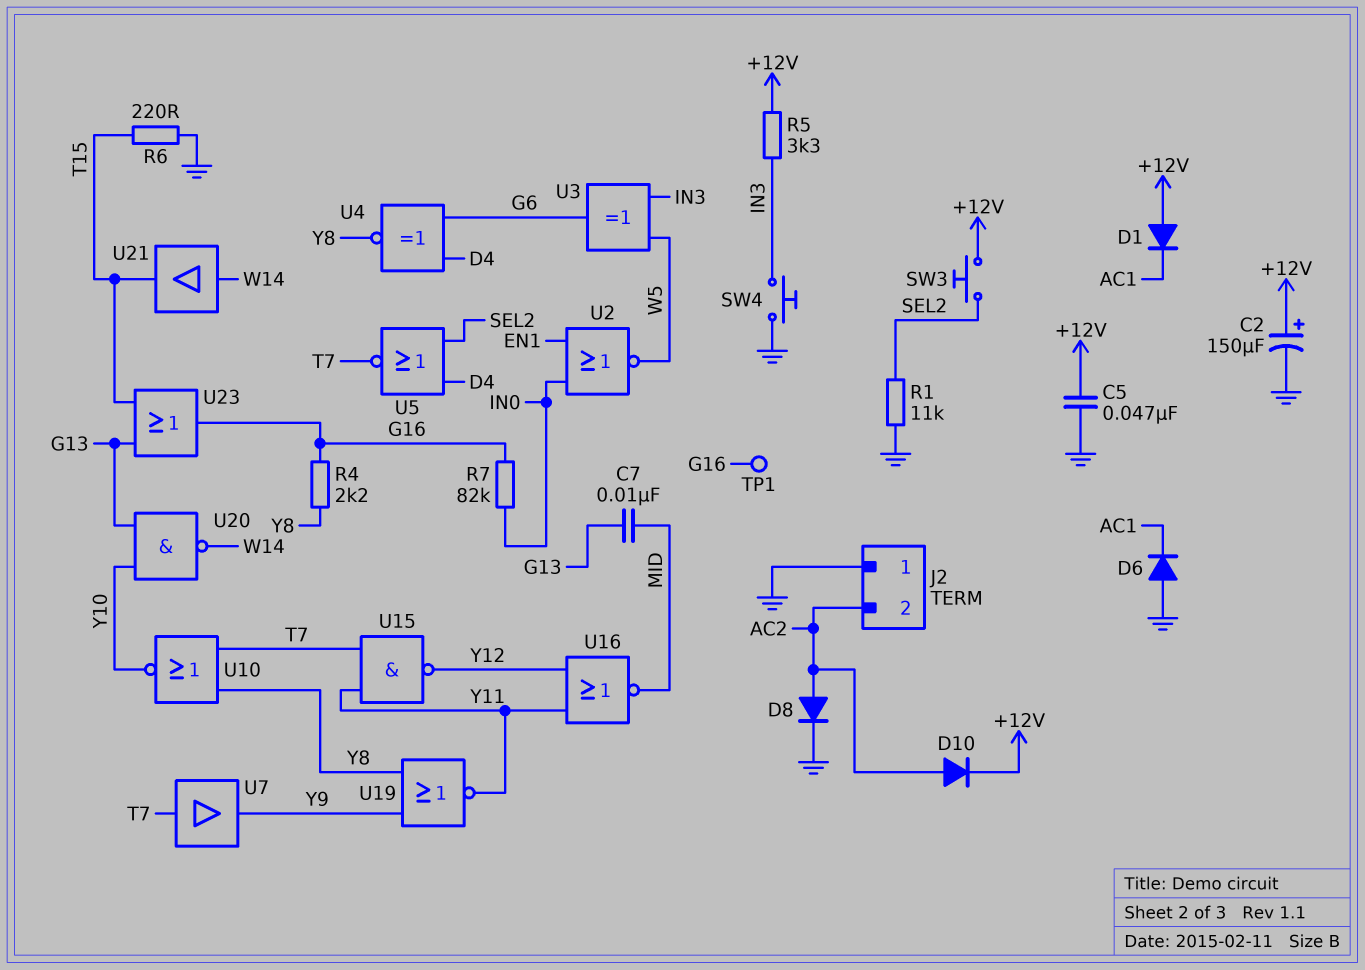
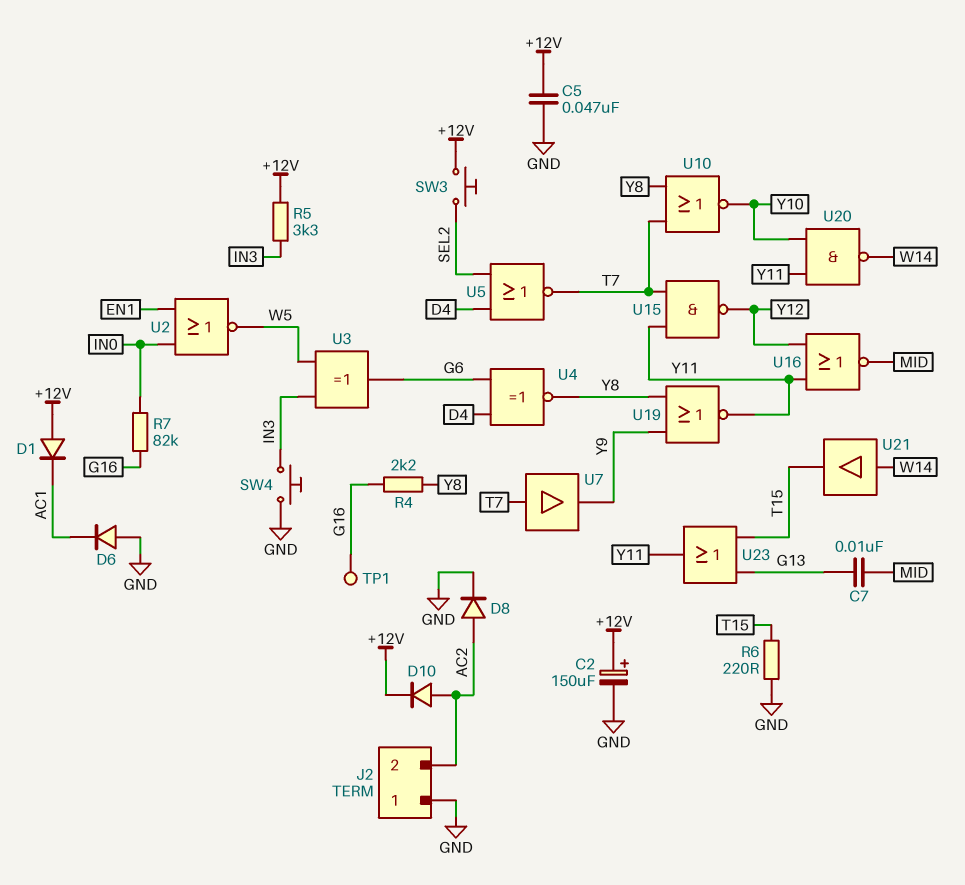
R1: 11k (GND, SEL2) -> none
U20: NAND (in G13, in Y10, out W14) -> NAND (in Y10, in Y11, out W14)
U23: OR (in G13, in T15, out G16) -> OR (in G13, in T15, out Y11)

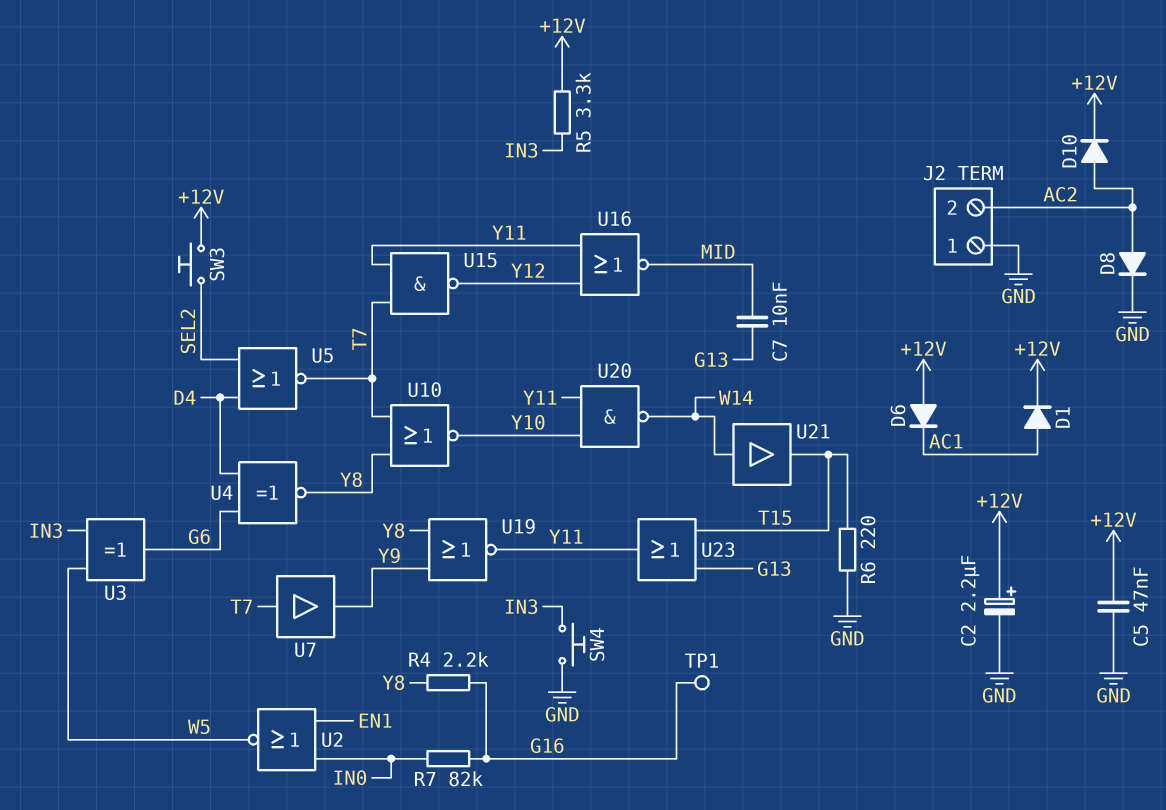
C2: 150uF (plus +12V, minus GND) -> 2.2uF (plus +12V, minus GND)
D1: diode (A +12V, K AC1) -> diode (A AC1, K +12V)
D6: diode (A GND, K AC1) -> diode (A +12V, K AC1)

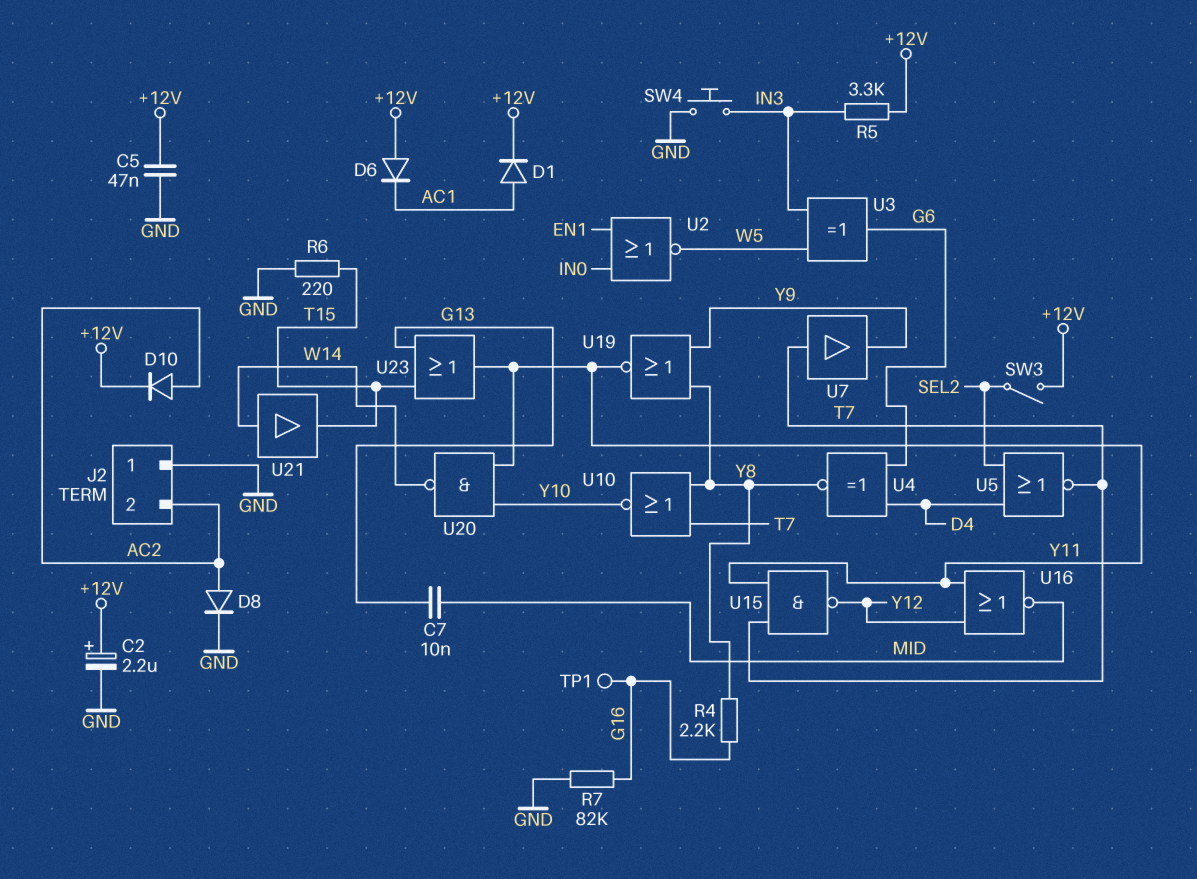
R7: 82k (G16, IN0) -> 82k (G16, GND)
SW3: button (+12V, SEL2) -> switch (+12V, SEL2)

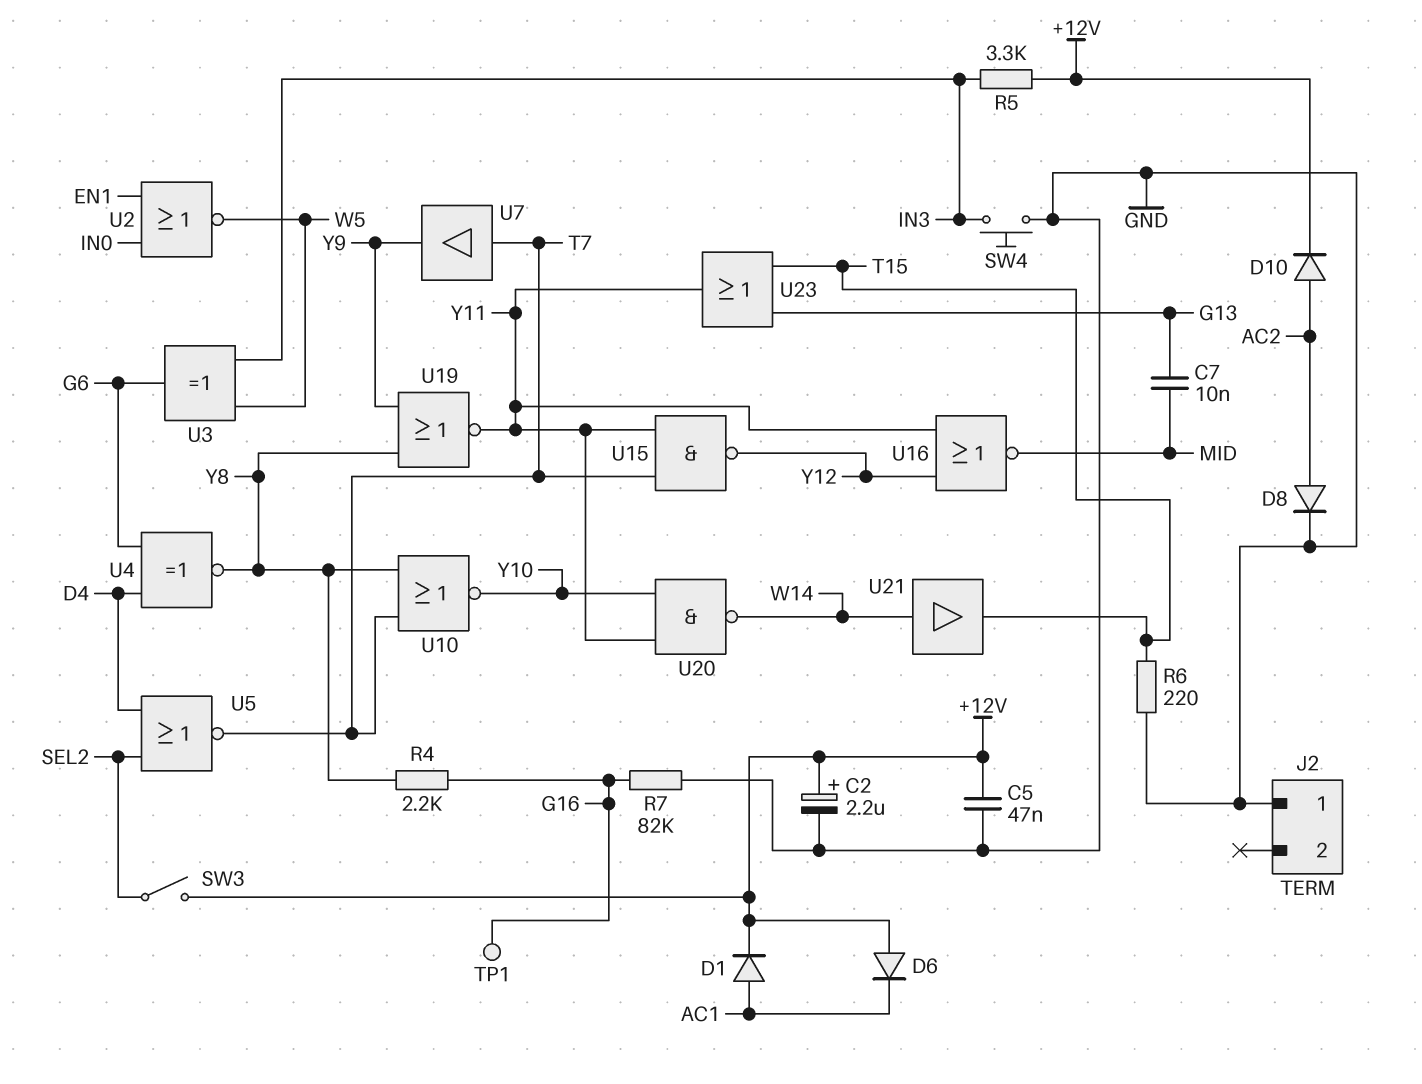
J2 pin 2: AC2 -> none

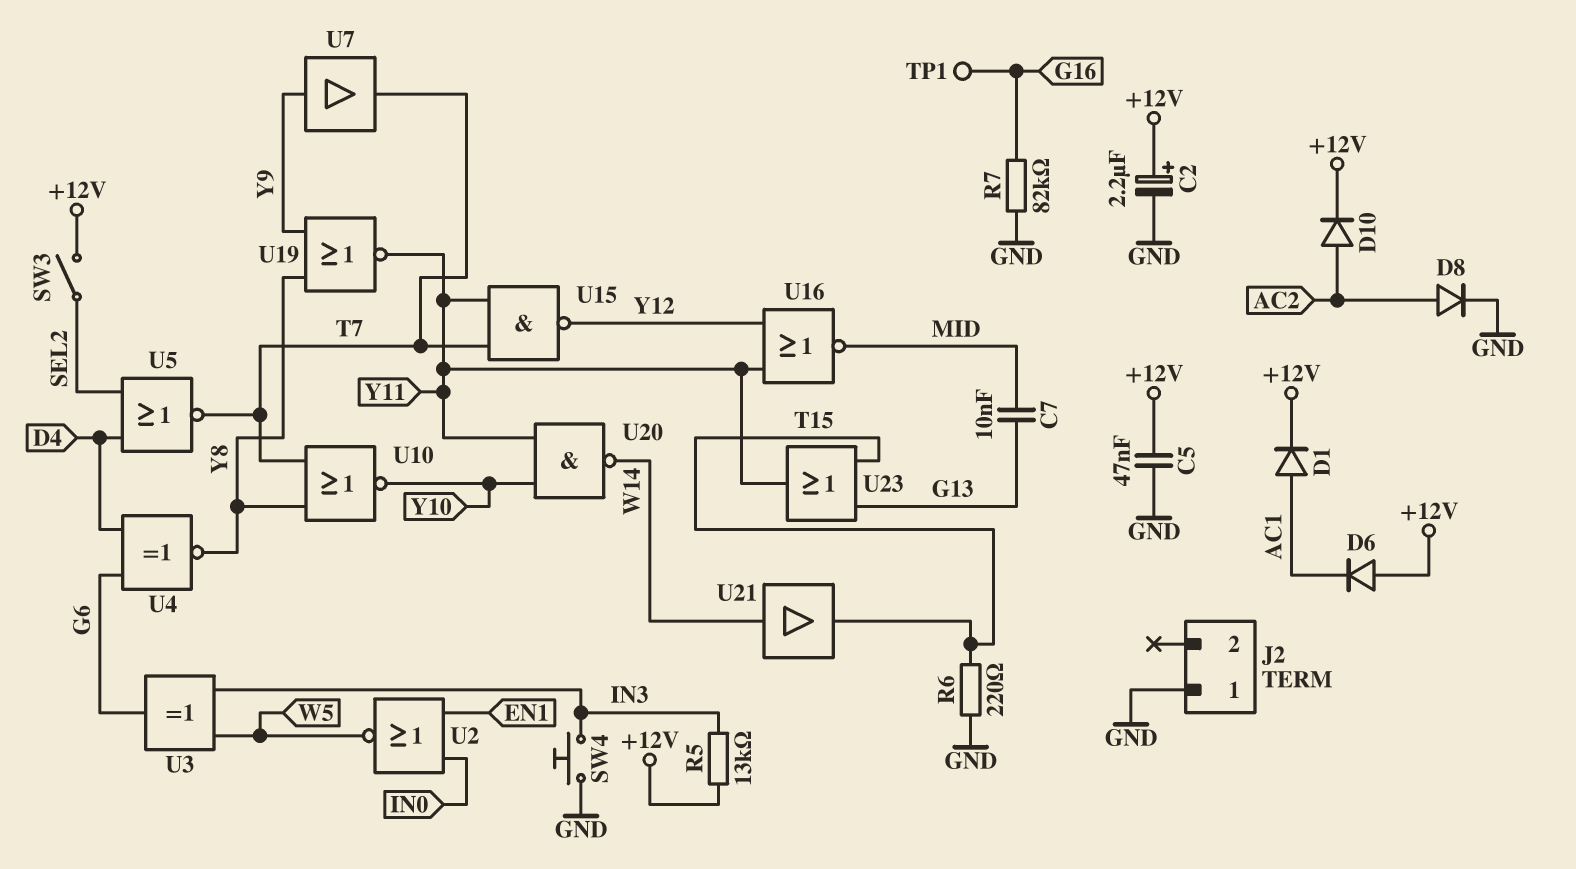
R4: 2.2k (G16, Y8) -> none
R5: 3.3k (+12V, IN3) -> 13k (+12V, IN3)
U7: buffer (in T7, out Y9) -> buffer (in Y9, out T7)

